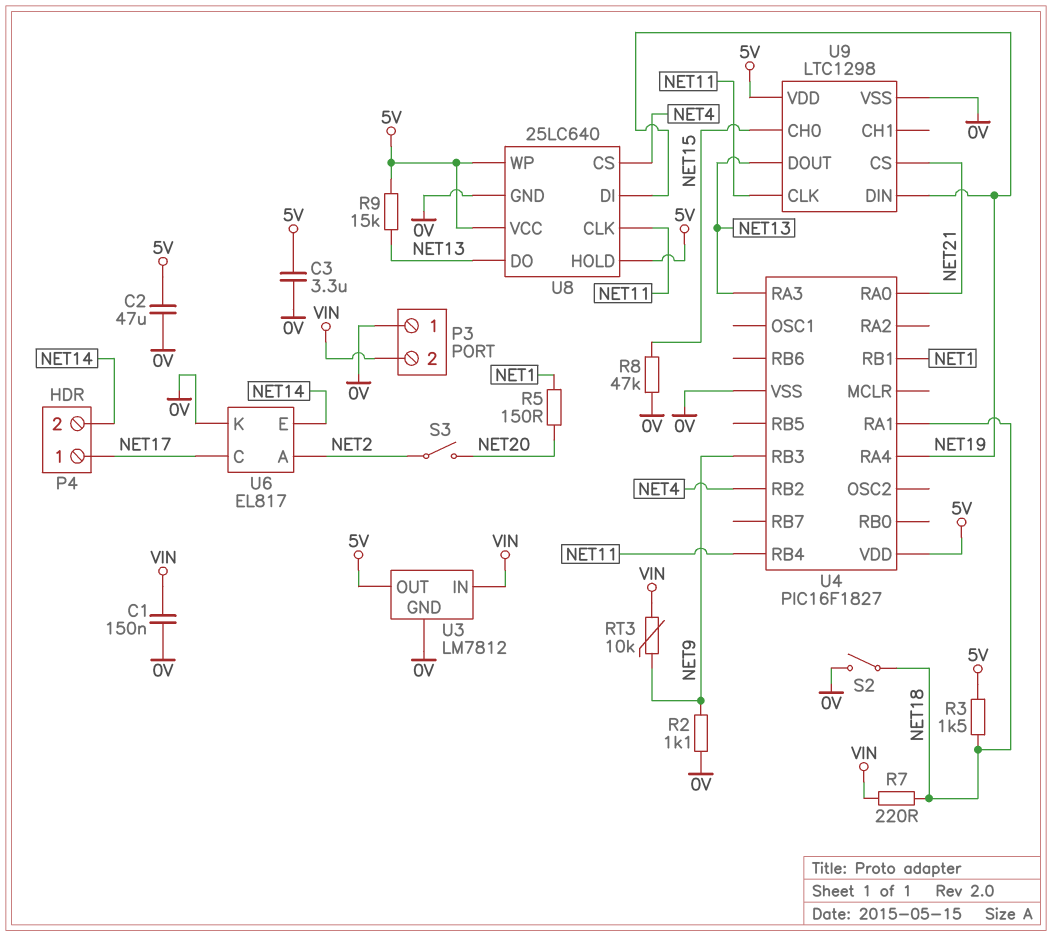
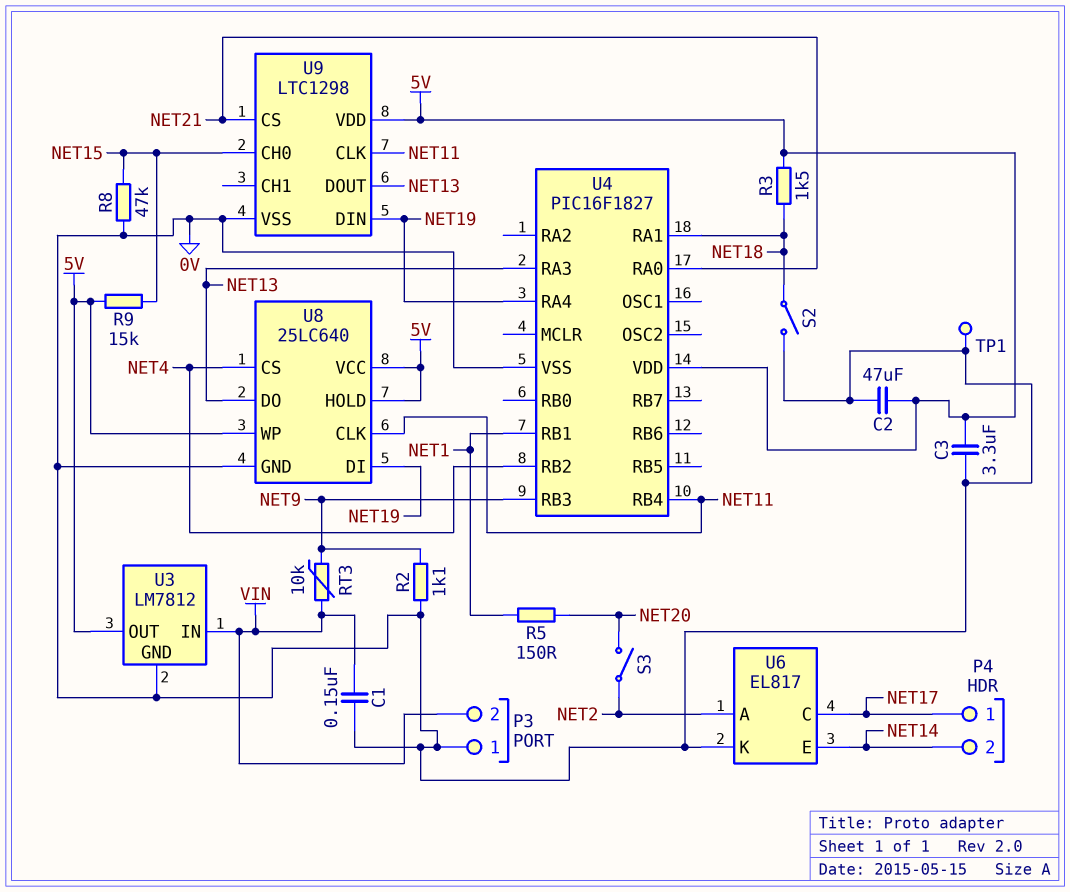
R7: 220 (NET18, VIN) -> none
R9: 15k (5V, NET13) -> 15k (5V, NET15)
TP1: none -> test point (0V)

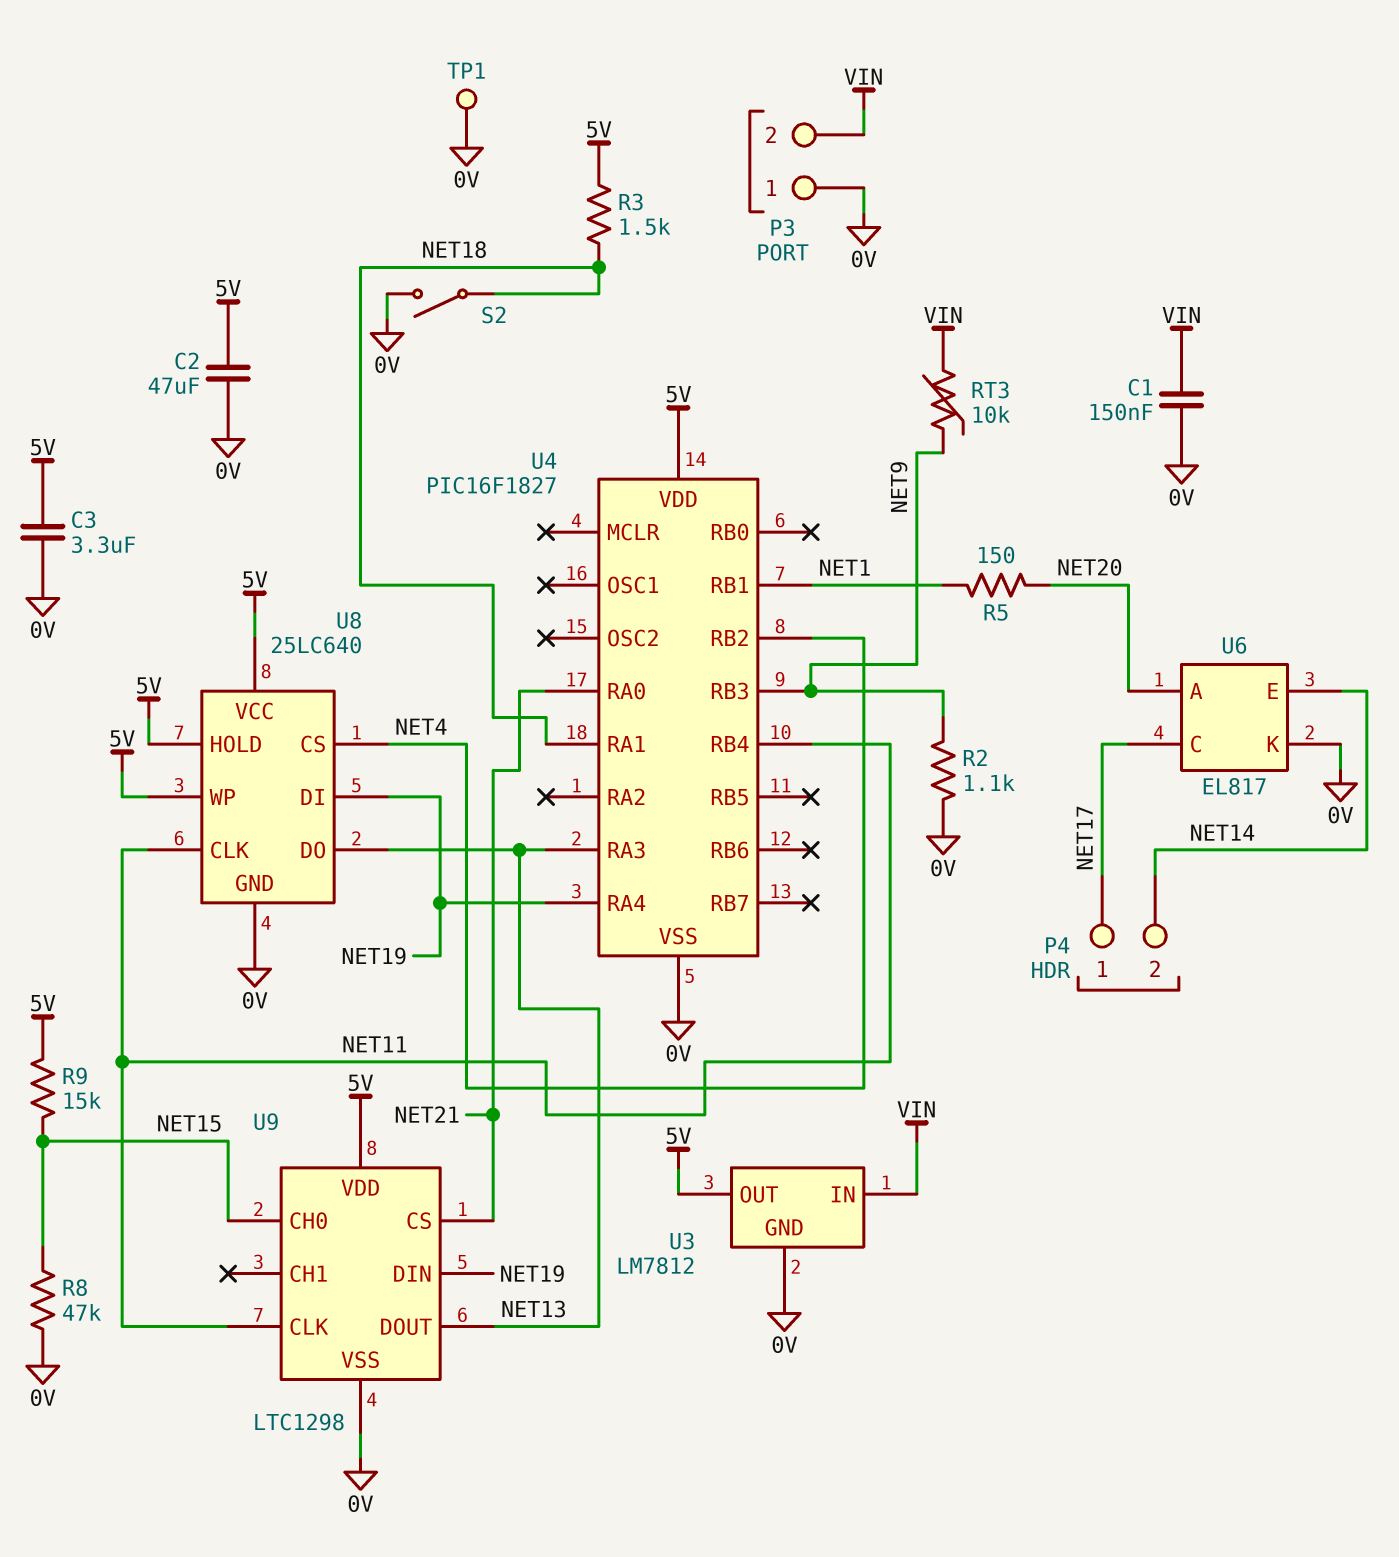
S3: switch (NET2, NET20) -> none
U6 pin A: NET2 -> NET20

